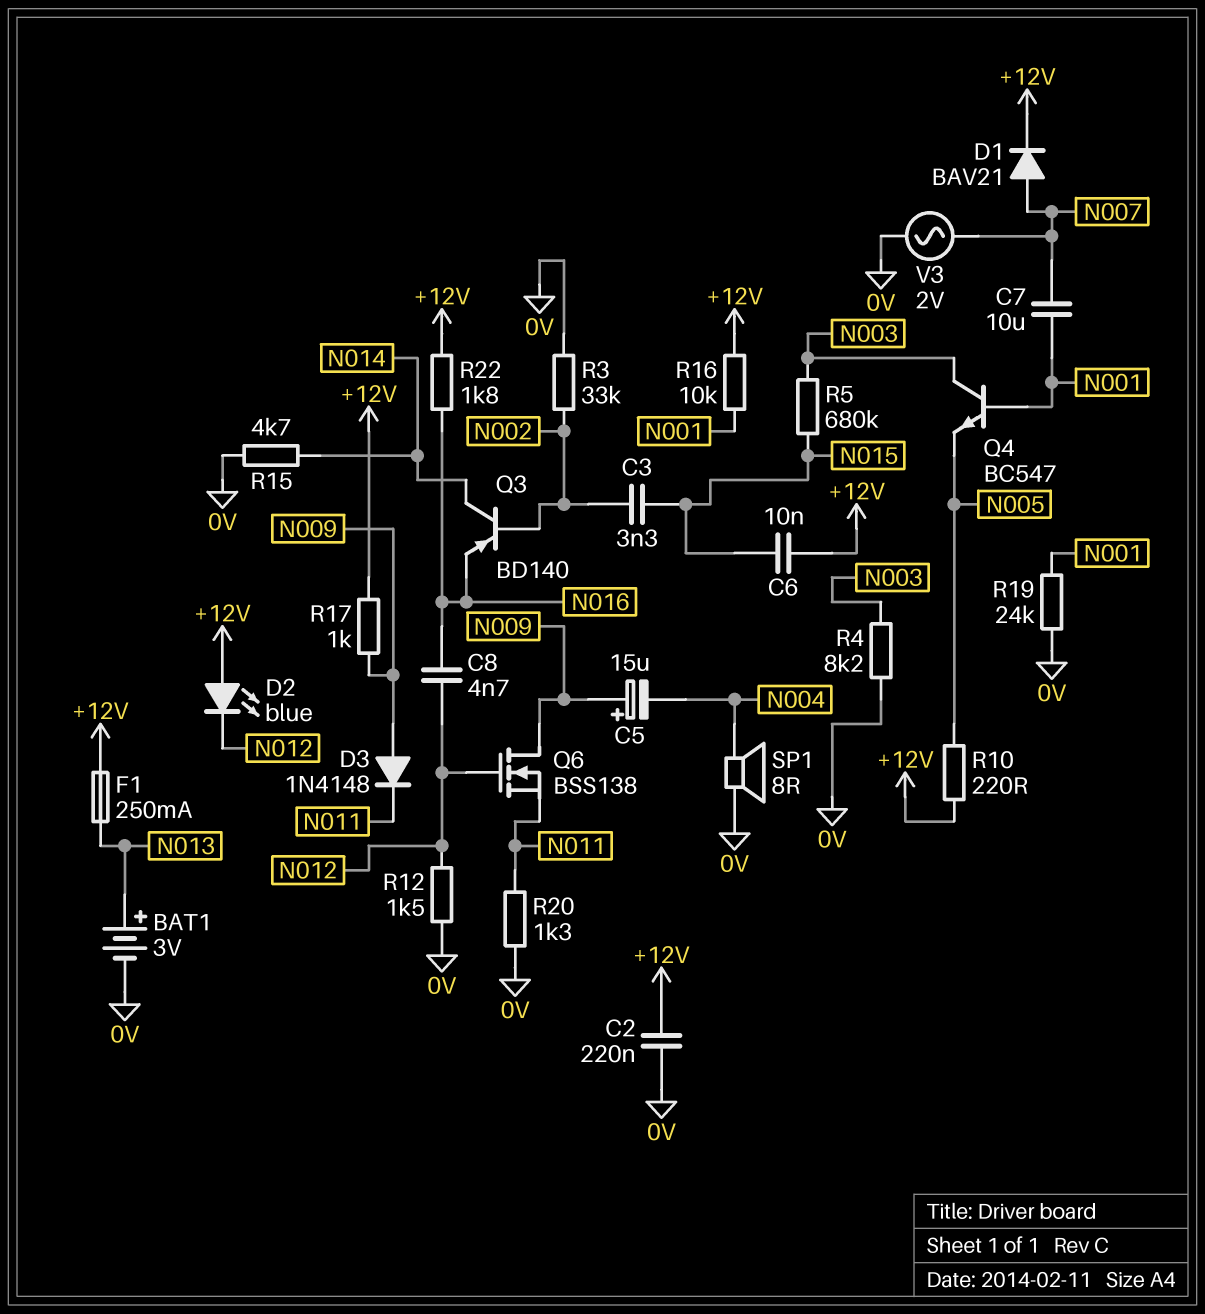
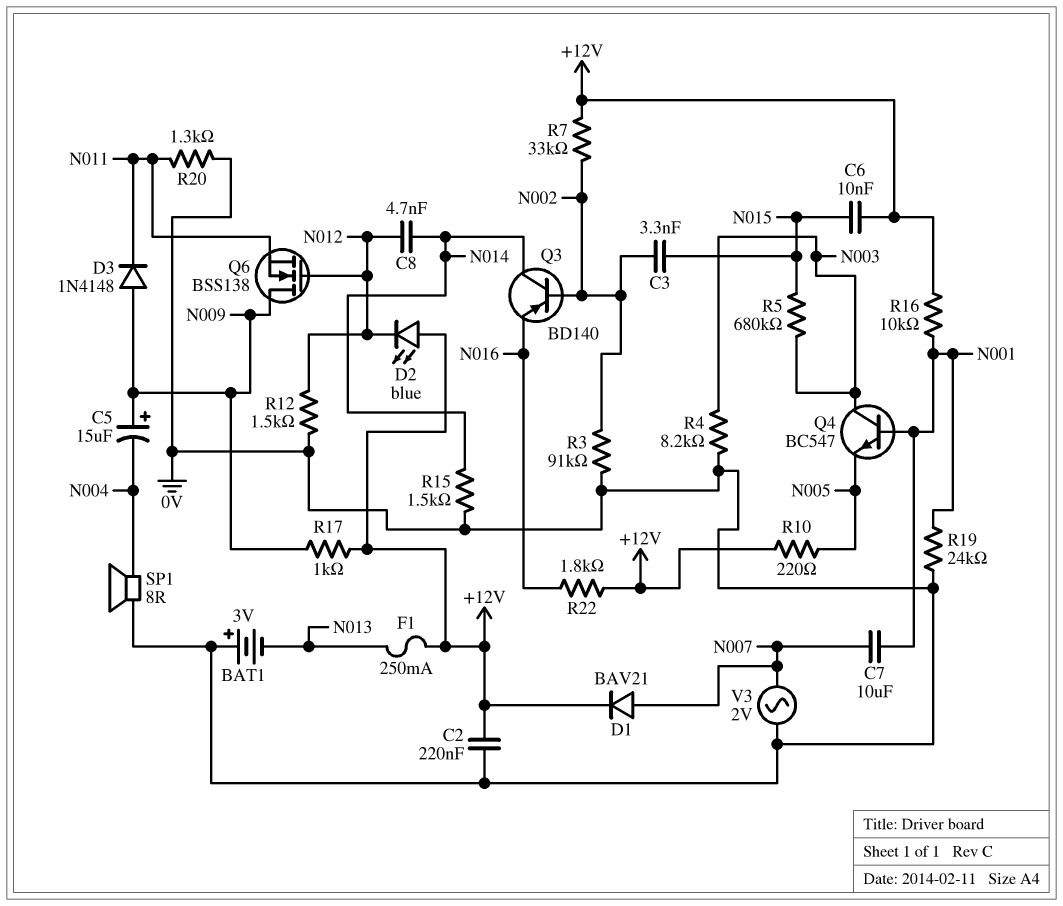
BAT1: 3V (plus N013, minus 0V) -> 3V (plus 0V, minus N013)
C8: 4.7nF (N012, N016) -> 4.7nF (N012, N014)
R3: 33k (0V, N002) -> 91k (0V, N002)
R7: none -> 33k (+12V, N002)
R15: 4.7k (0V, N014) -> 1.5k (0V, N014)

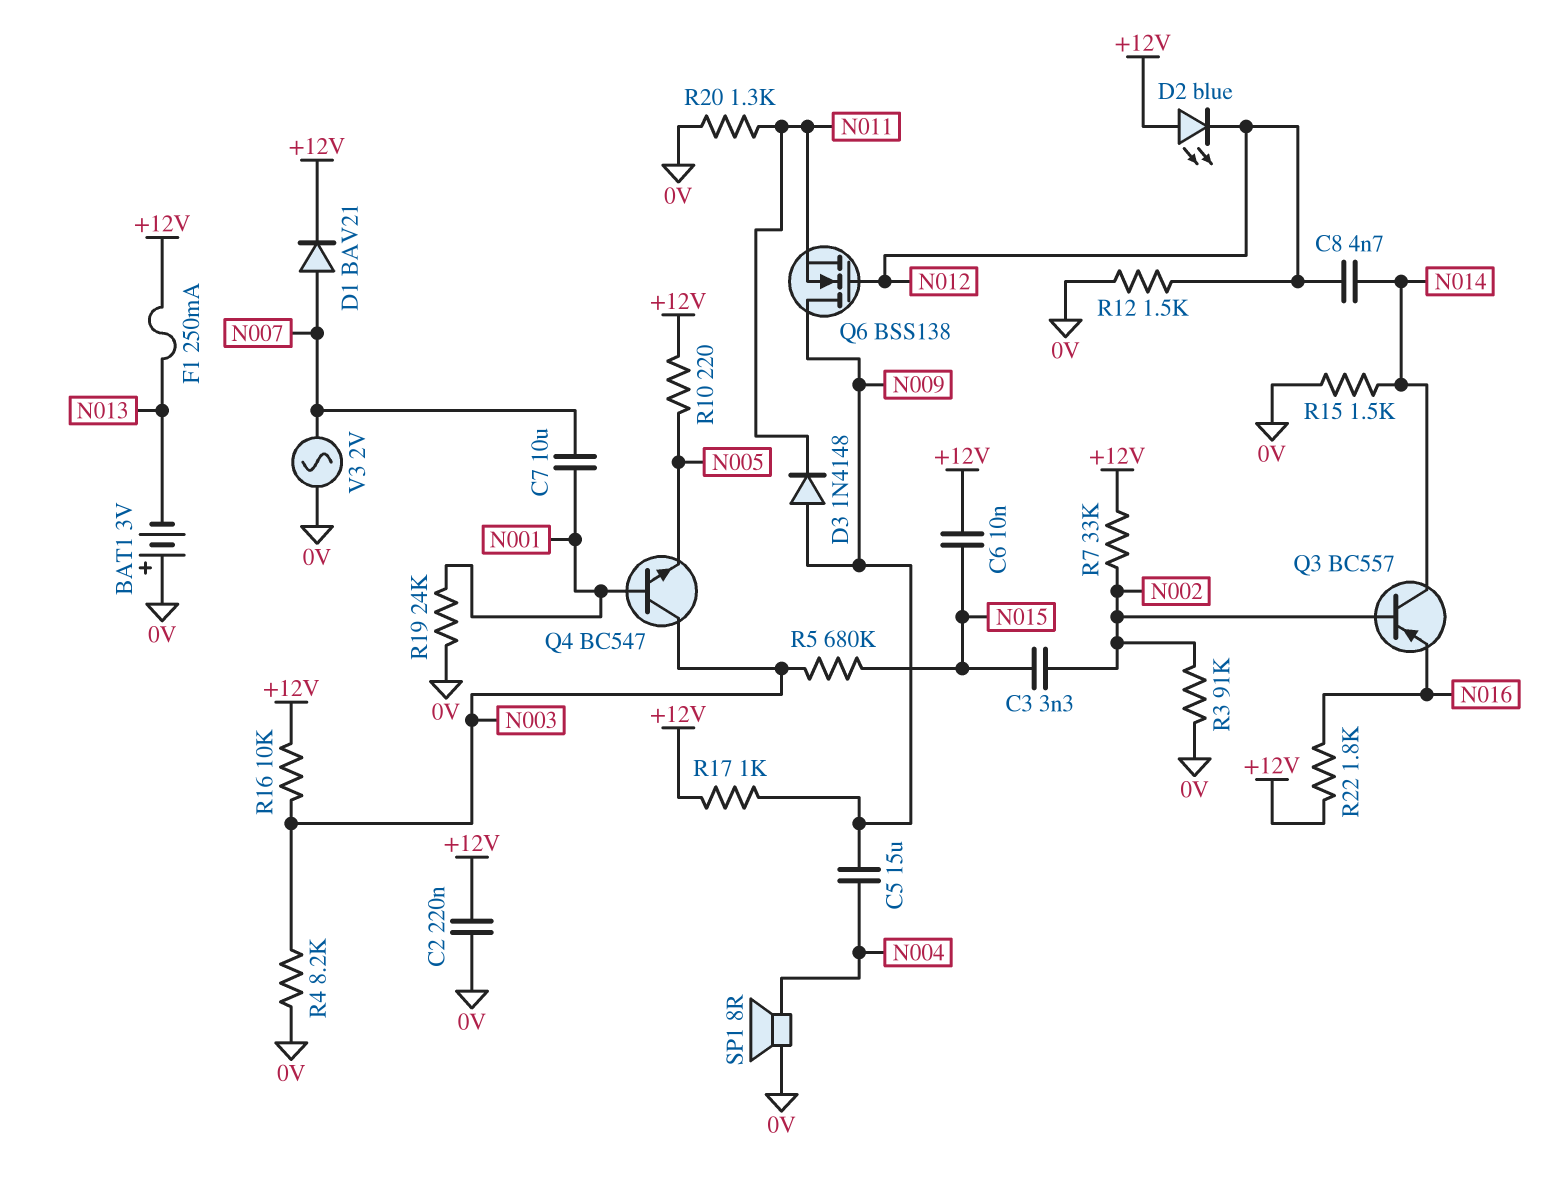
C5: 15uF (plus N009, minus N004) -> 15uF (N004, N009)
Q3: PNP BD140 (B N002, C N014, E N016) -> PNP BC557 (B N002, C N014, E N016)
R16: 10k (+12V, N001) -> 10k (+12V, N003)

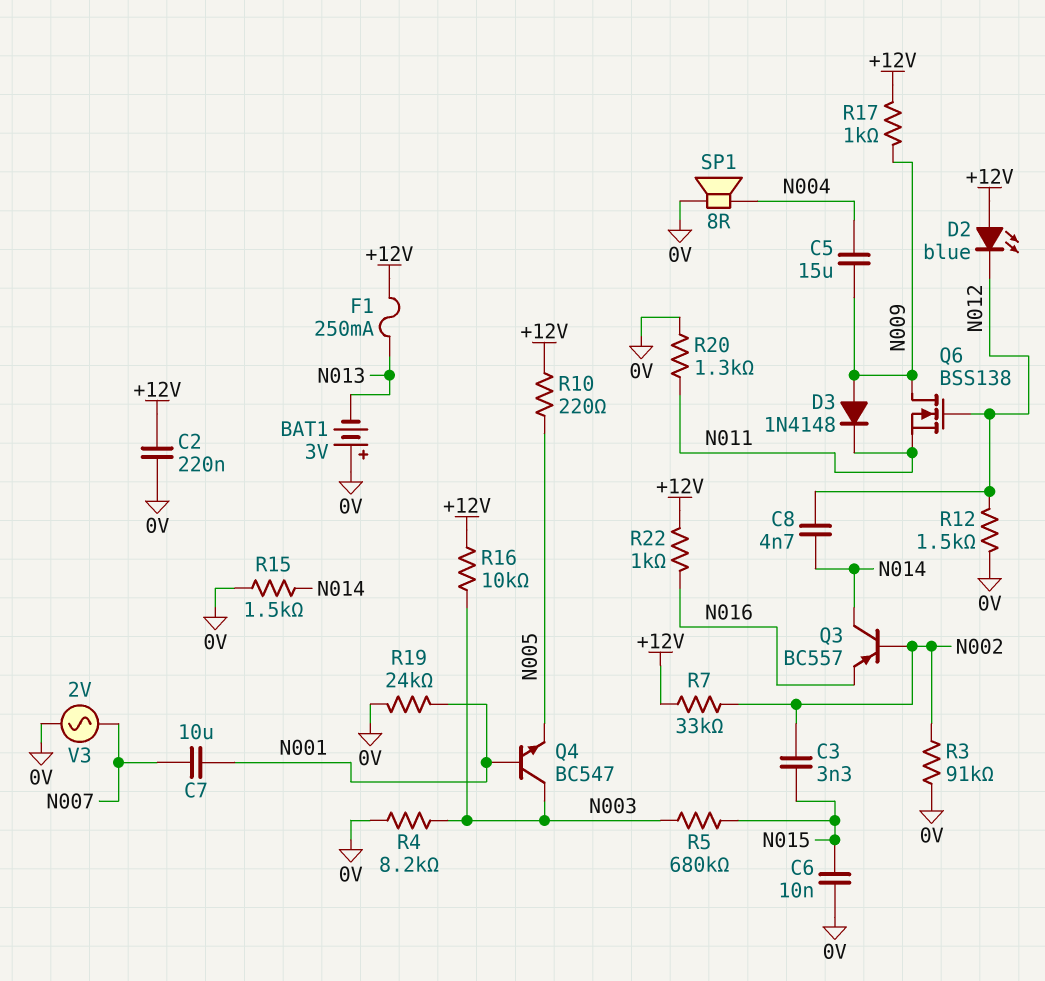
C6: 10nF (+12V, N015) -> 10nF (0V, N015)
D1: diode BAV21 (A N007, K +12V) -> none
R22: 1.8k (+12V, N016) -> 1k (+12V, N016)

